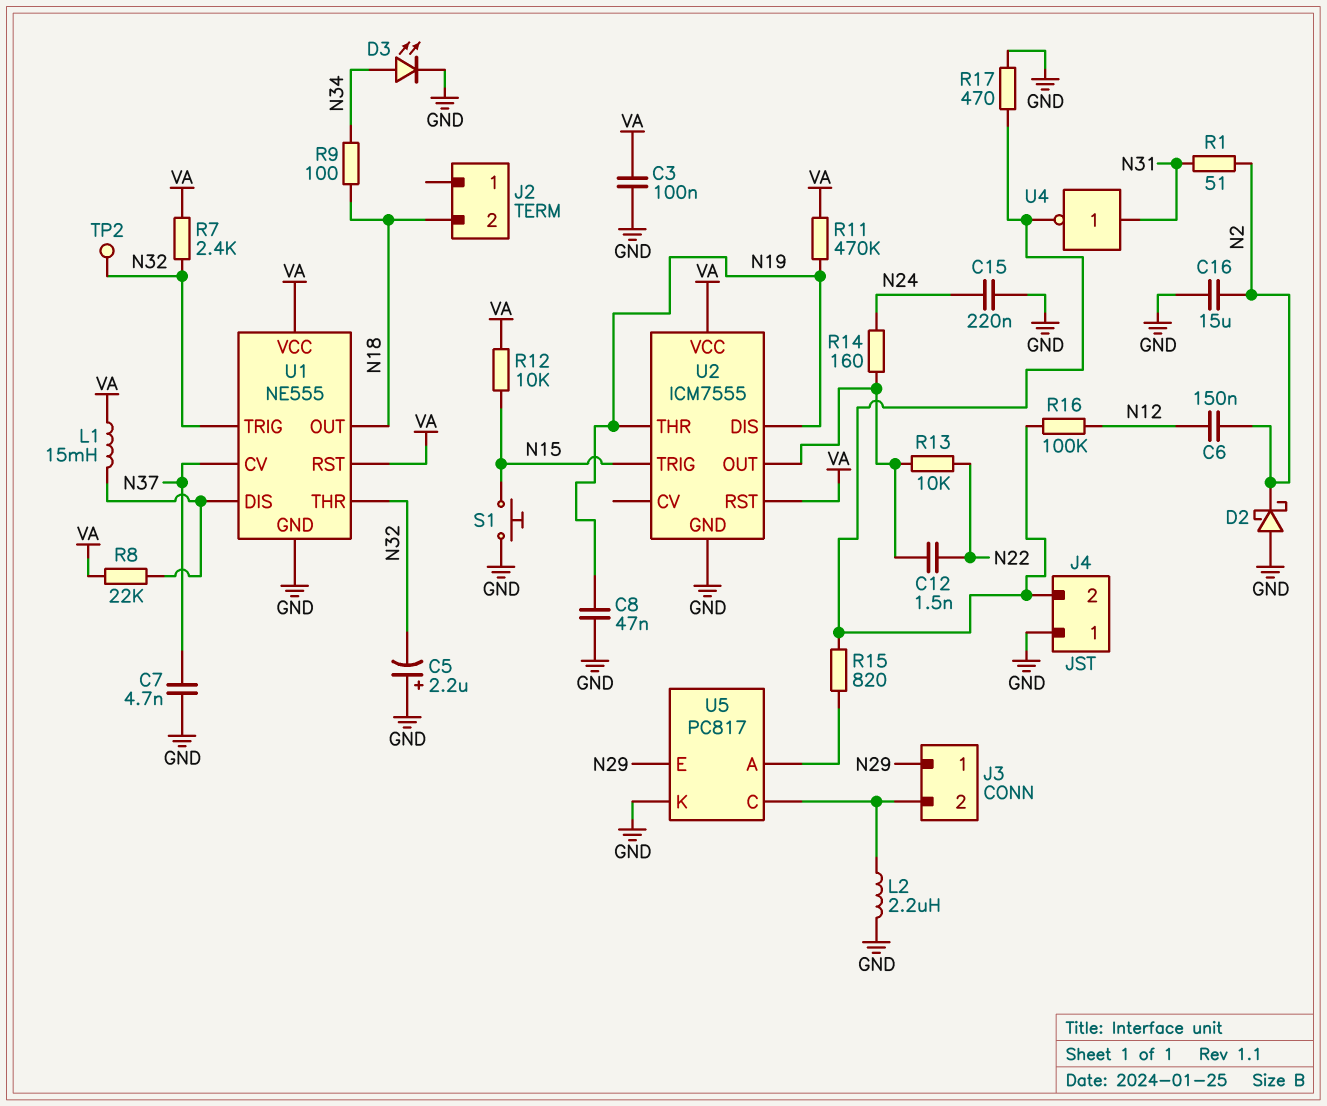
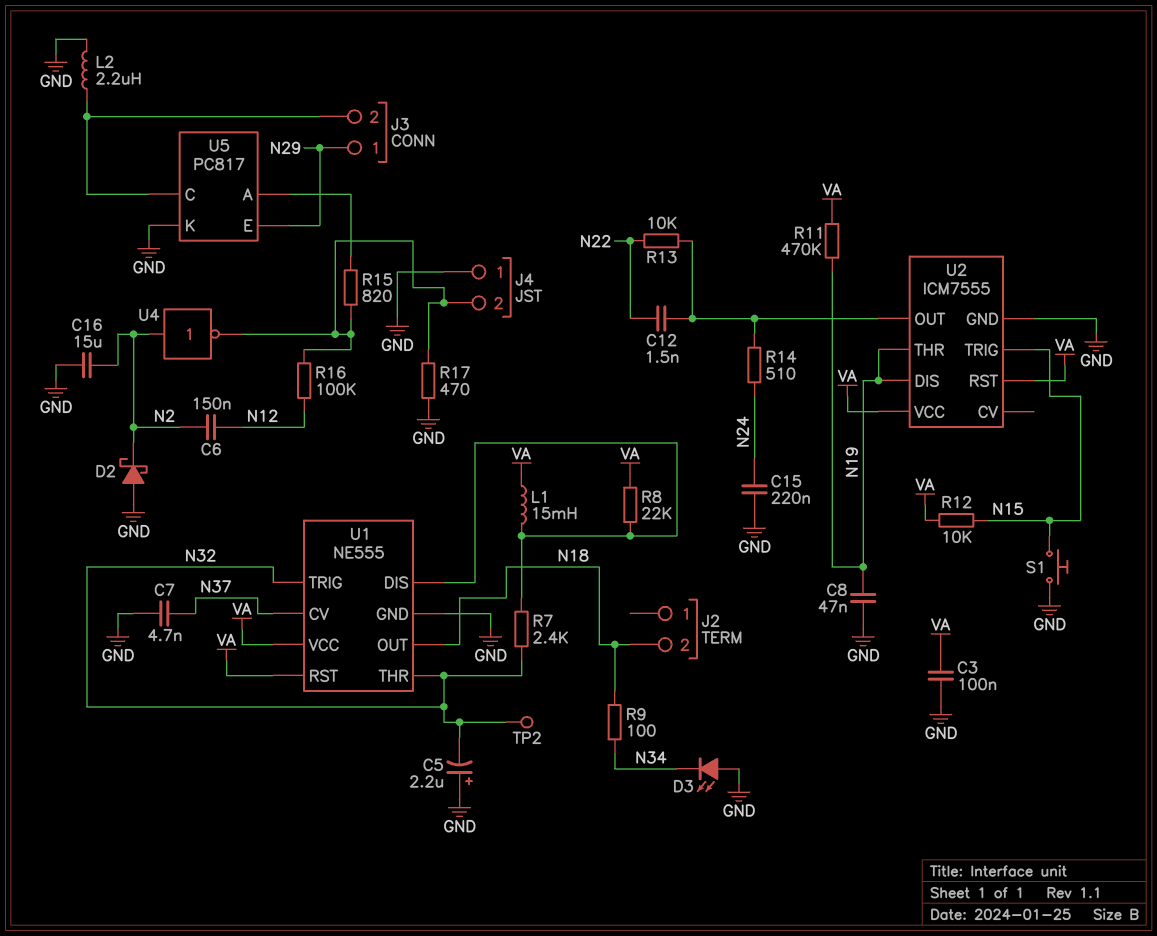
D3: LED (A N34, K GND) -> LED (A GND, K N34)
R1: 51 (N2, N31) -> none
R7: 2.4k (N32, VA) -> 2.4k (N32, U1/DIS)
R14: 160 (N24, U2/OUT) -> 510 (N24, U2/OUT)
U4: NOT (in N31, out J4/2) -> NOT (in N2, out J4/2)

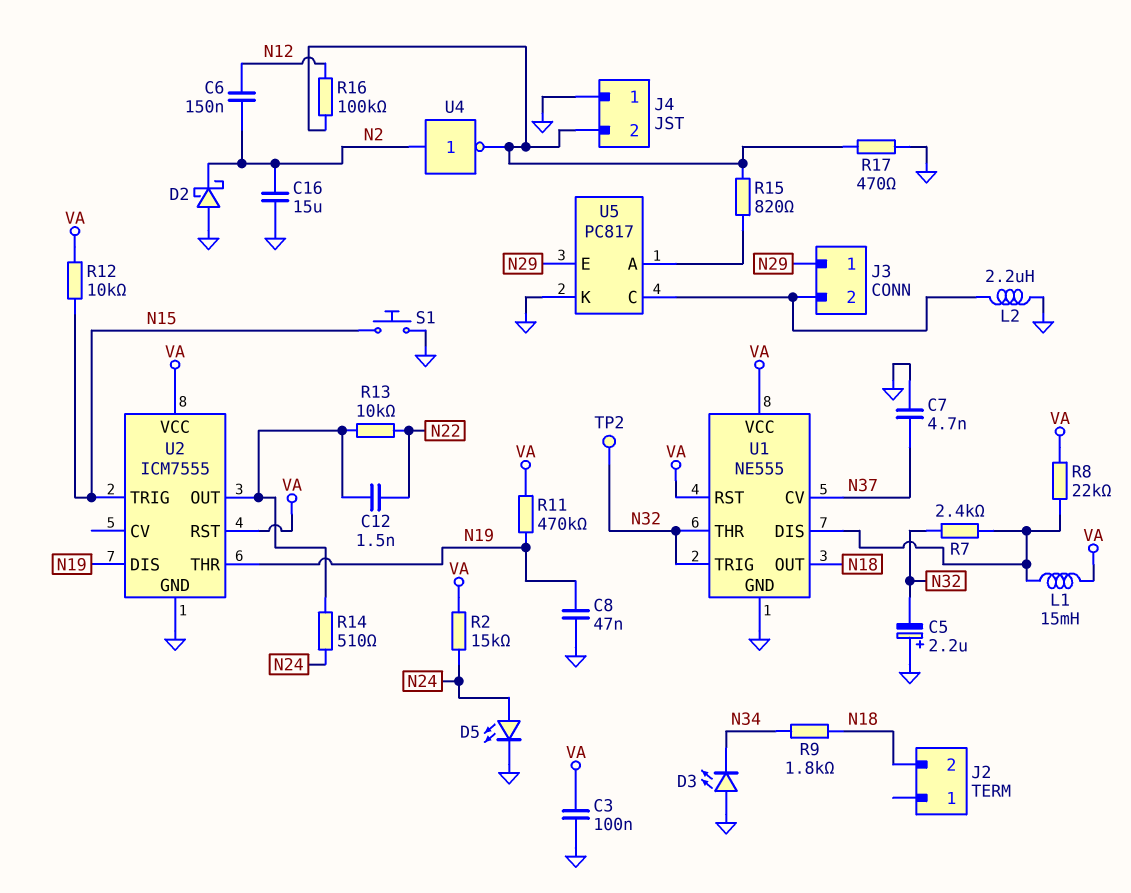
C15: 220nF (GND, N24) -> none
D5: none -> LED (A N24, K GND)
R2: none -> 15k (N24, VA)
R9: 100 (N18, N34) -> 1.8k (N18, N34)

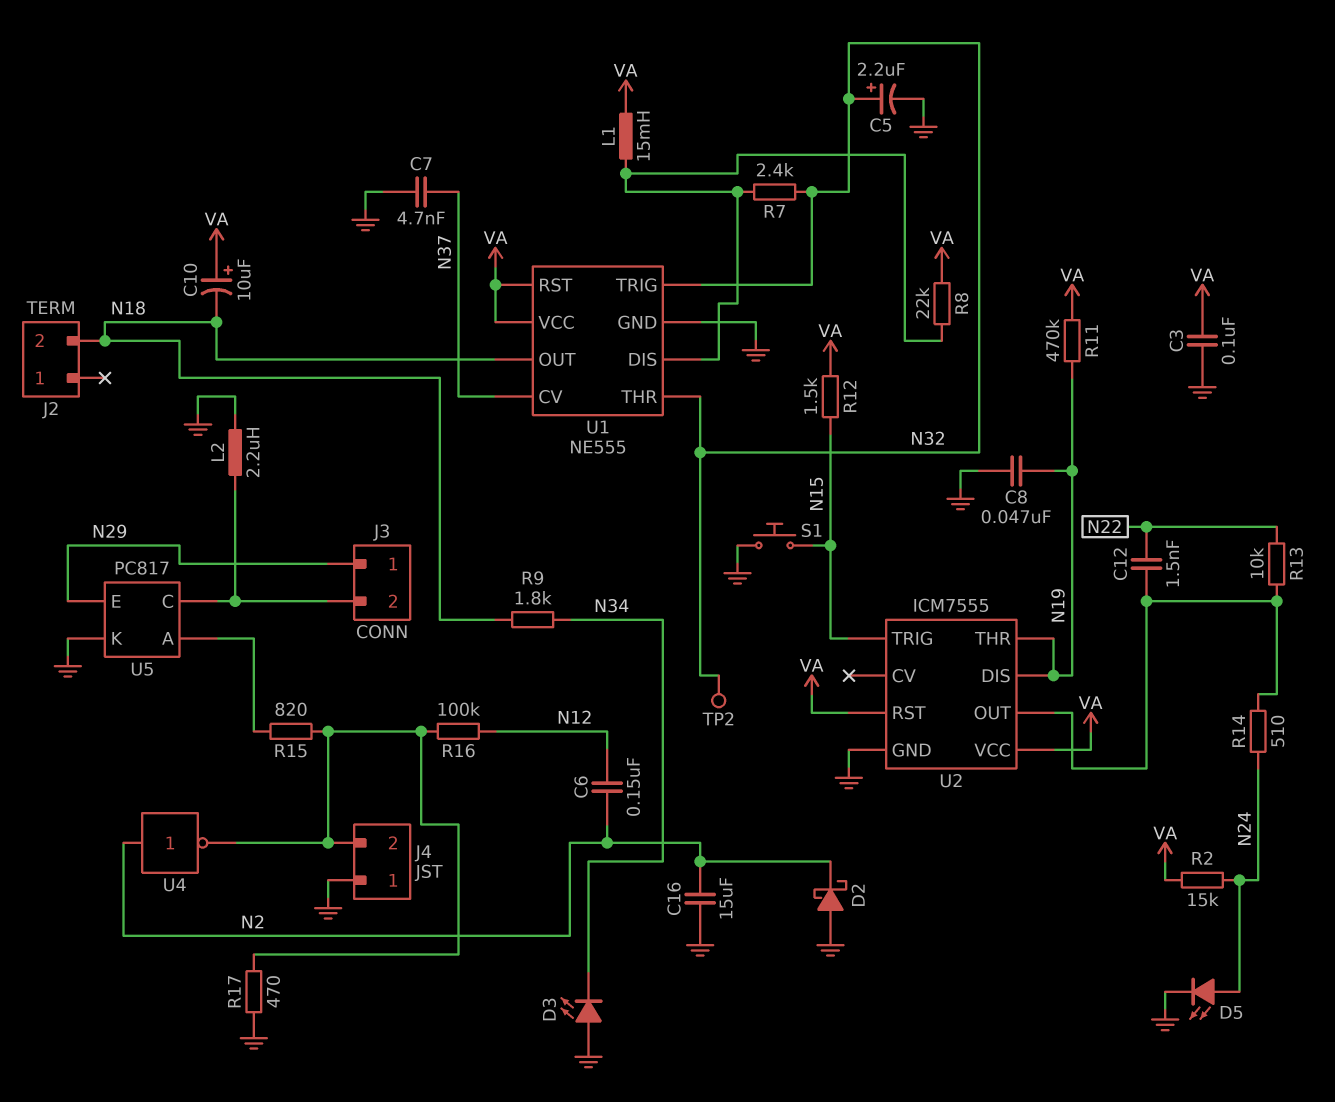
C5: 2.2uF (plus GND, minus N32) -> 2.2uF (plus N32, minus GND)
C10: none -> 10uF (plus VA, minus N18)
R12: 10k (N15, VA) -> 1.5k (N15, VA)

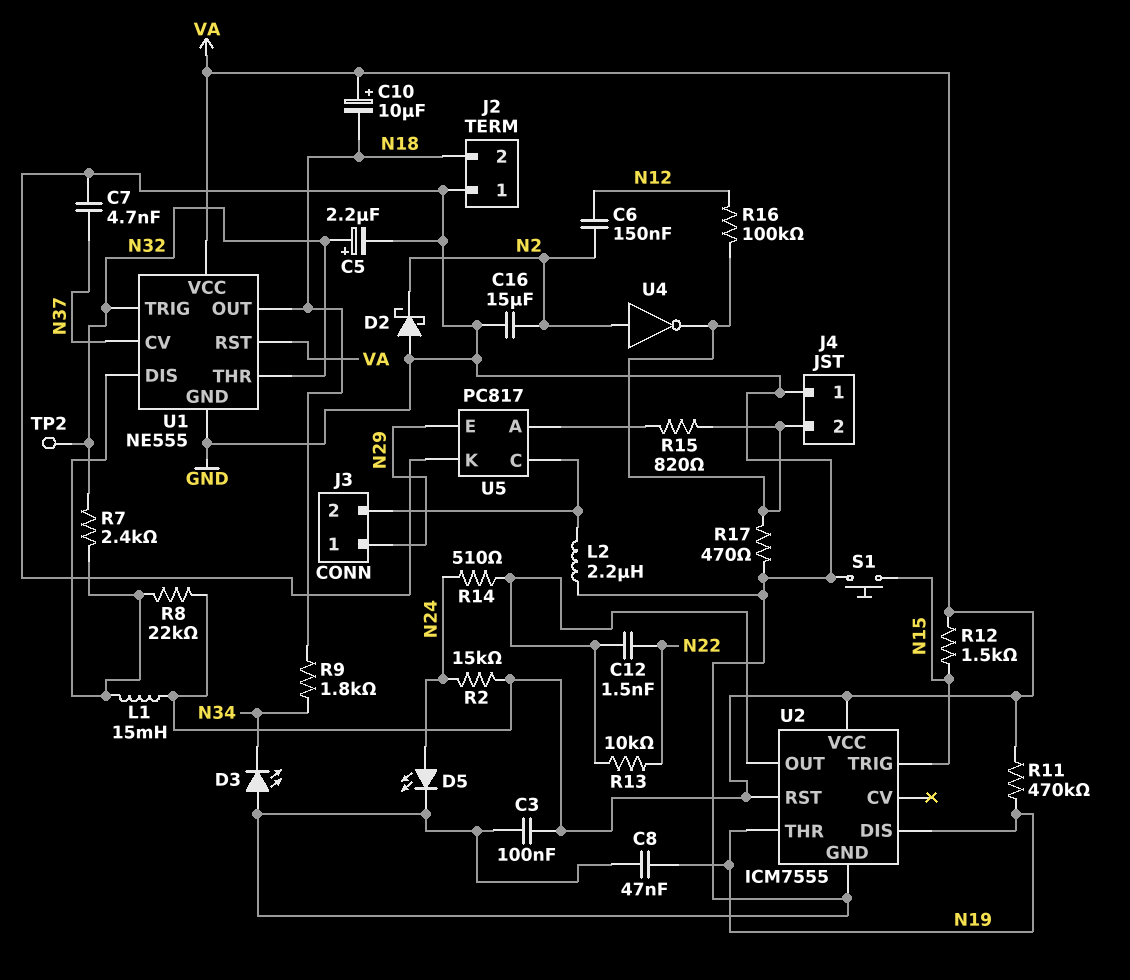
J2 pin 1: none -> GND

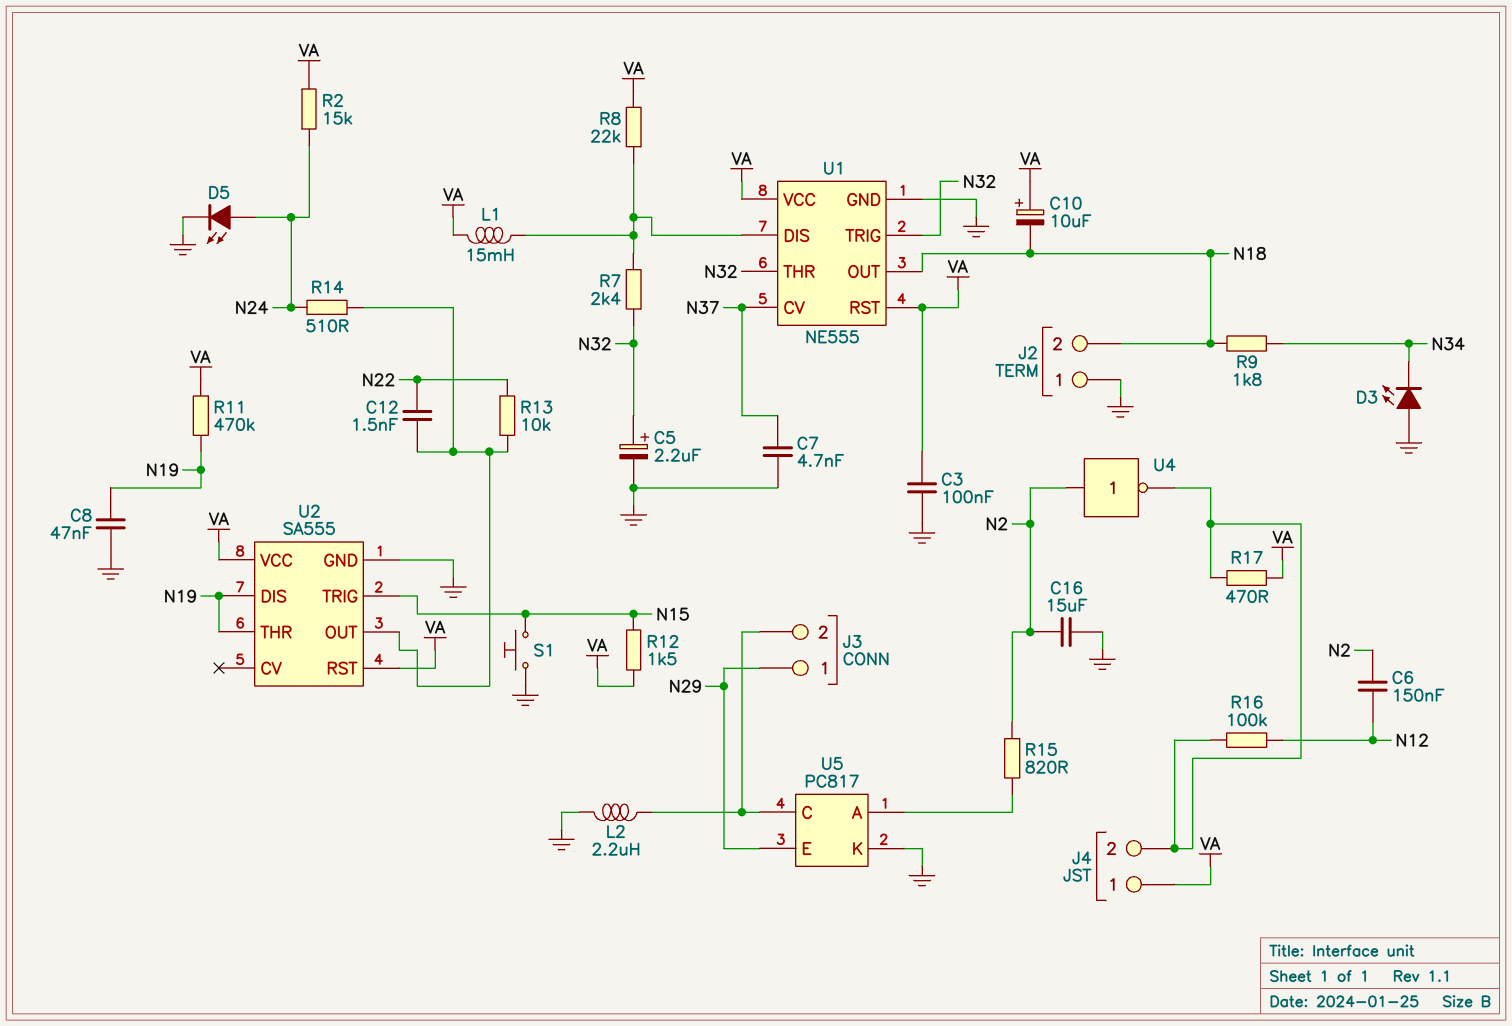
D2: schottky (A GND, K N2) -> none
J4 pin 1: GND -> VA
R15: 820 (J4/2, U5/A) -> 820 (N2, U5/A)
R17: 470 (GND, J4/2) -> 470 (J4/2, VA)
TP2: test point (N32) -> none
U2: ICM7555 -> SA555

